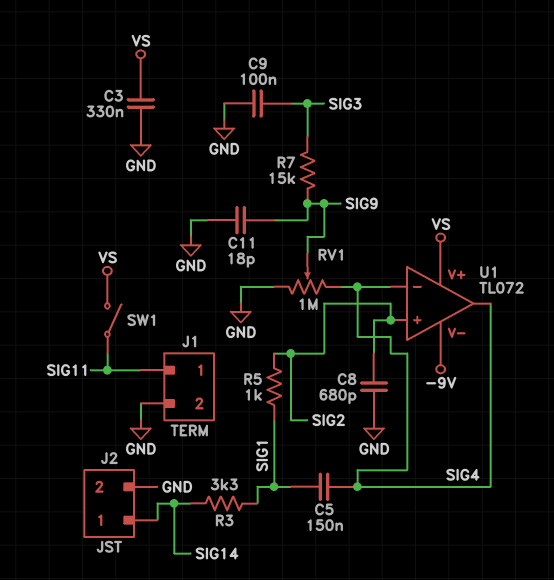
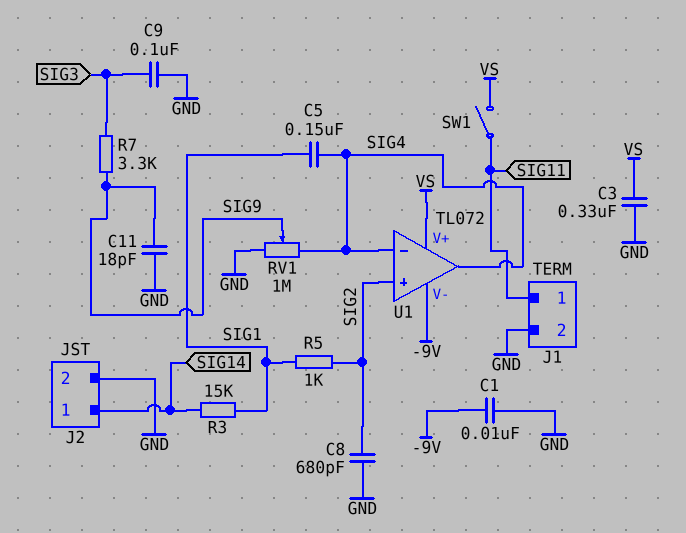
C1: none -> 10nF (-9V, GND)
R3: 3.3k (SIG1, SIG14) -> 15k (SIG1, SIG14)
R7: 15k (SIG3, SIG9) -> 3.3k (SIG3, SIG9)

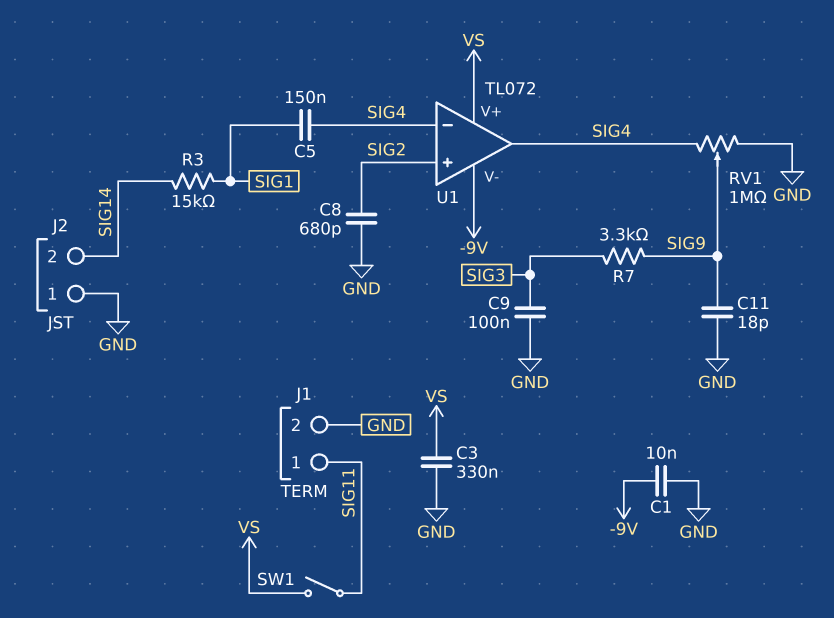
J2 pin 1: SIG14 -> GND
J2 pin 2: GND -> SIG14
R5: 1k (SIG1, SIG2) -> none

